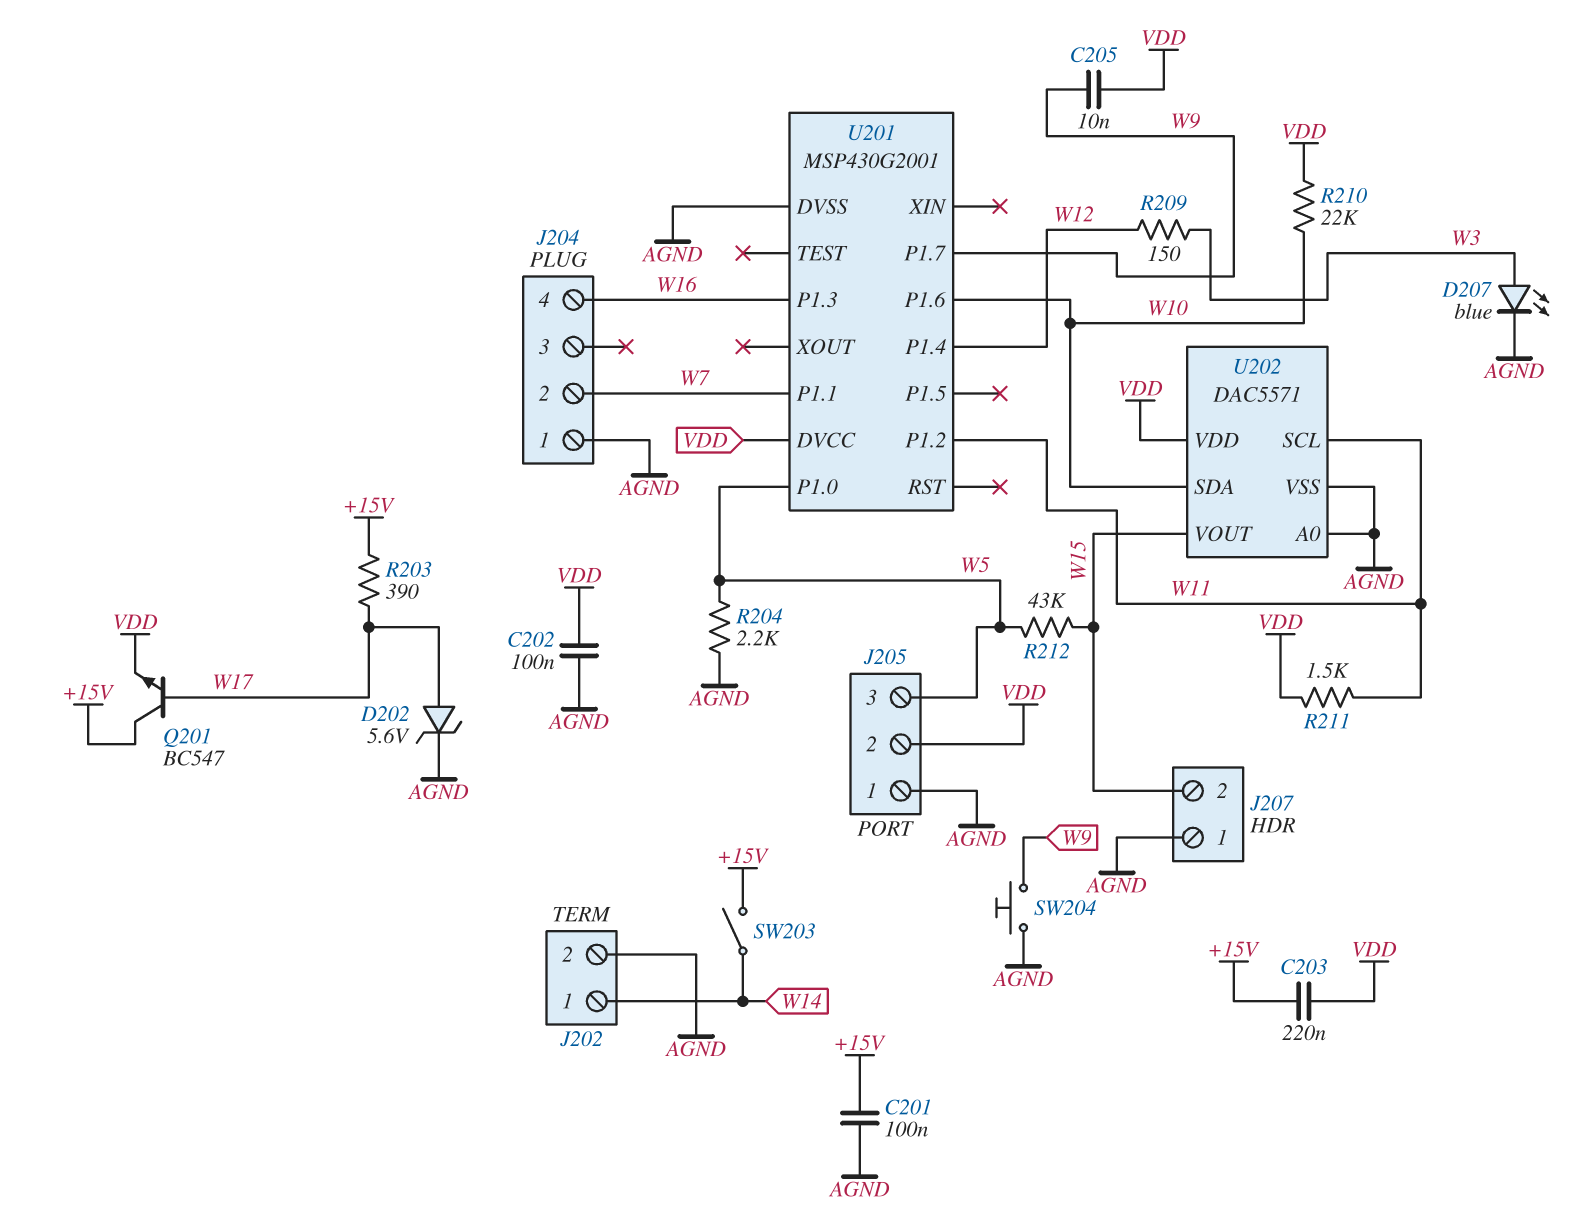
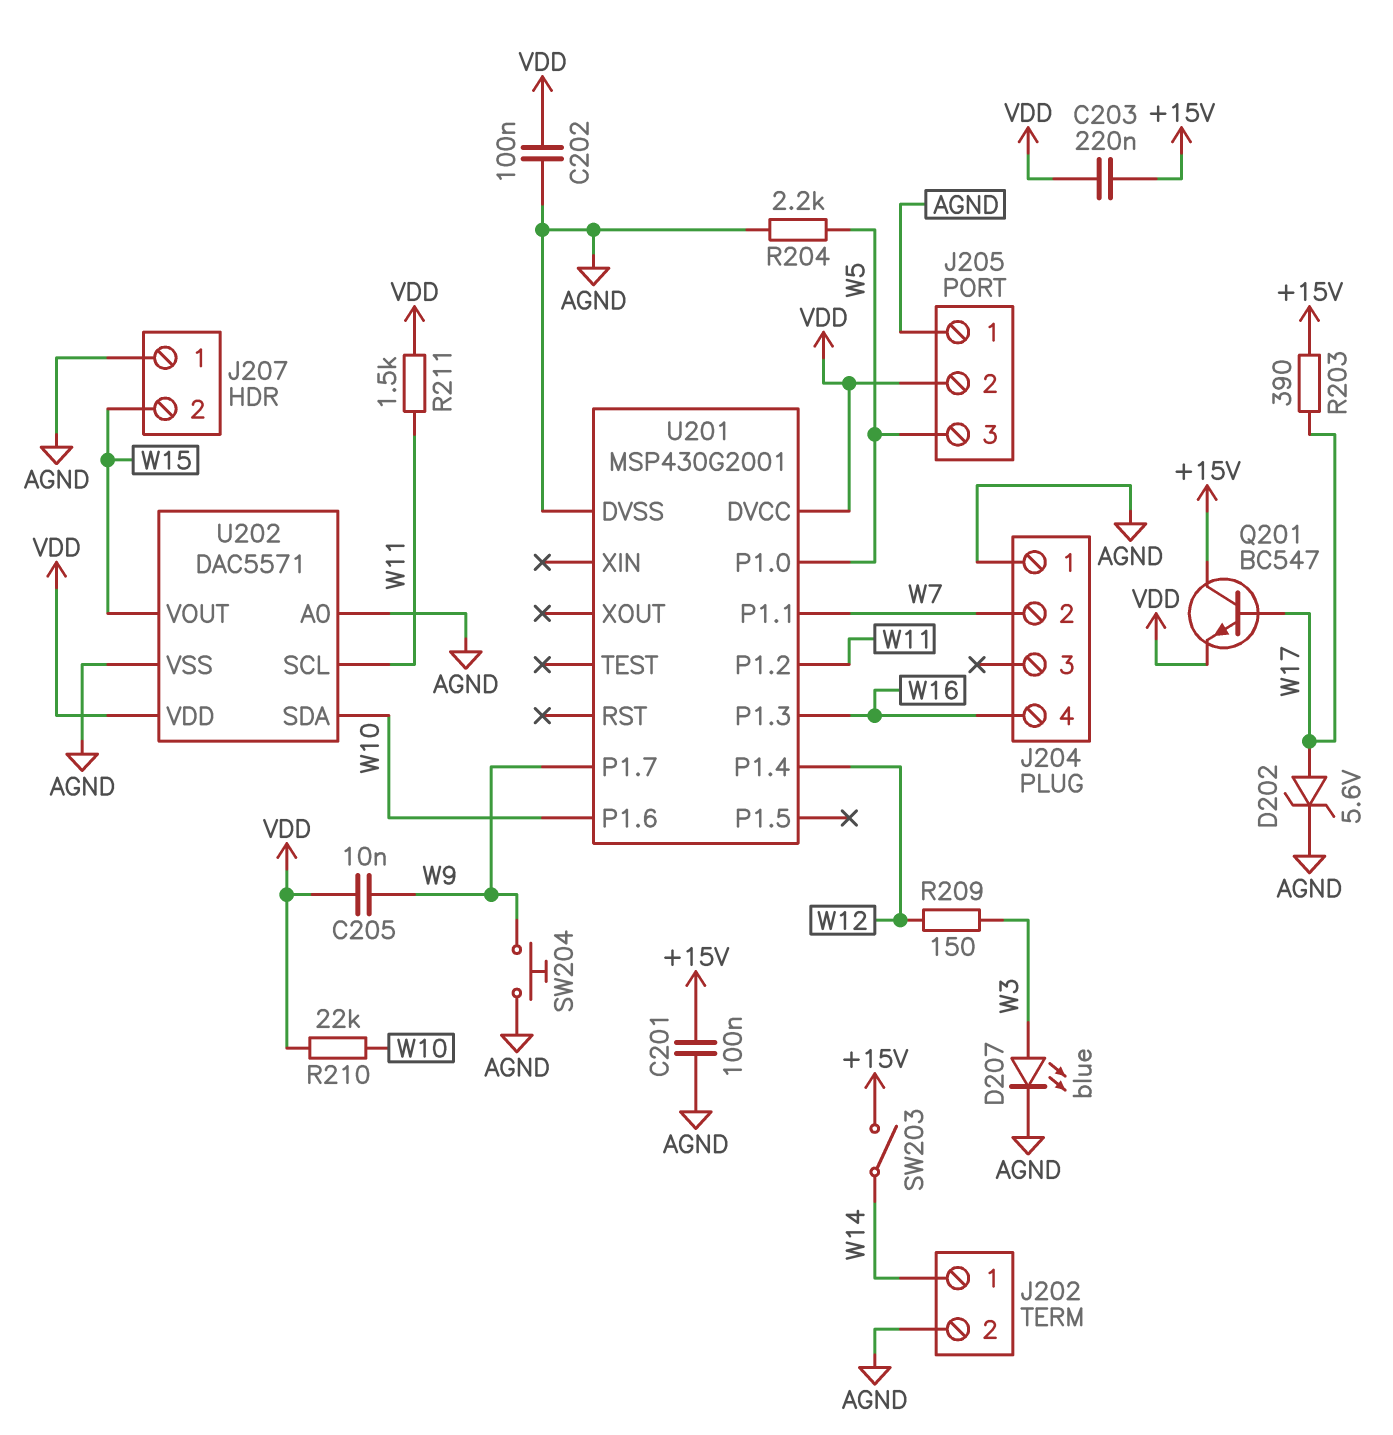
R212: 43k (W5, W15) -> none

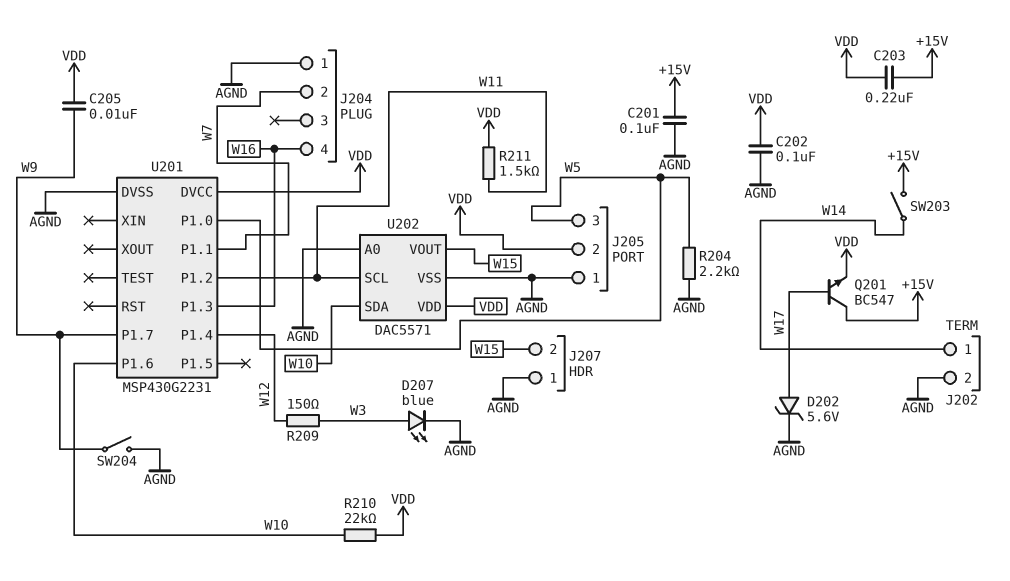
R203: 390 (+15V, W17) -> none
SW204: button (AGND, W9) -> switch (AGND, W9)
U201: MSP430G2001 -> MSP430G2231

